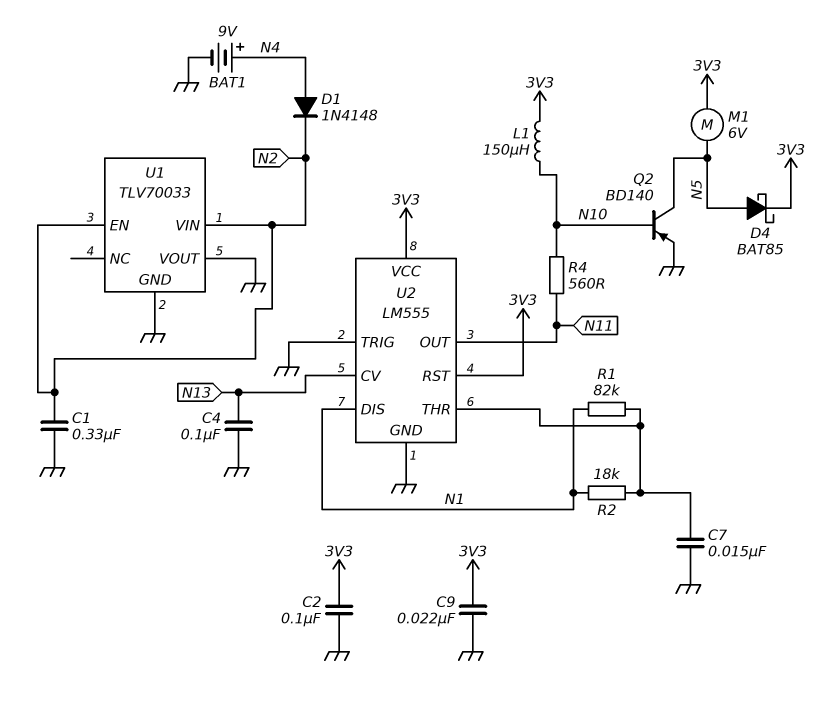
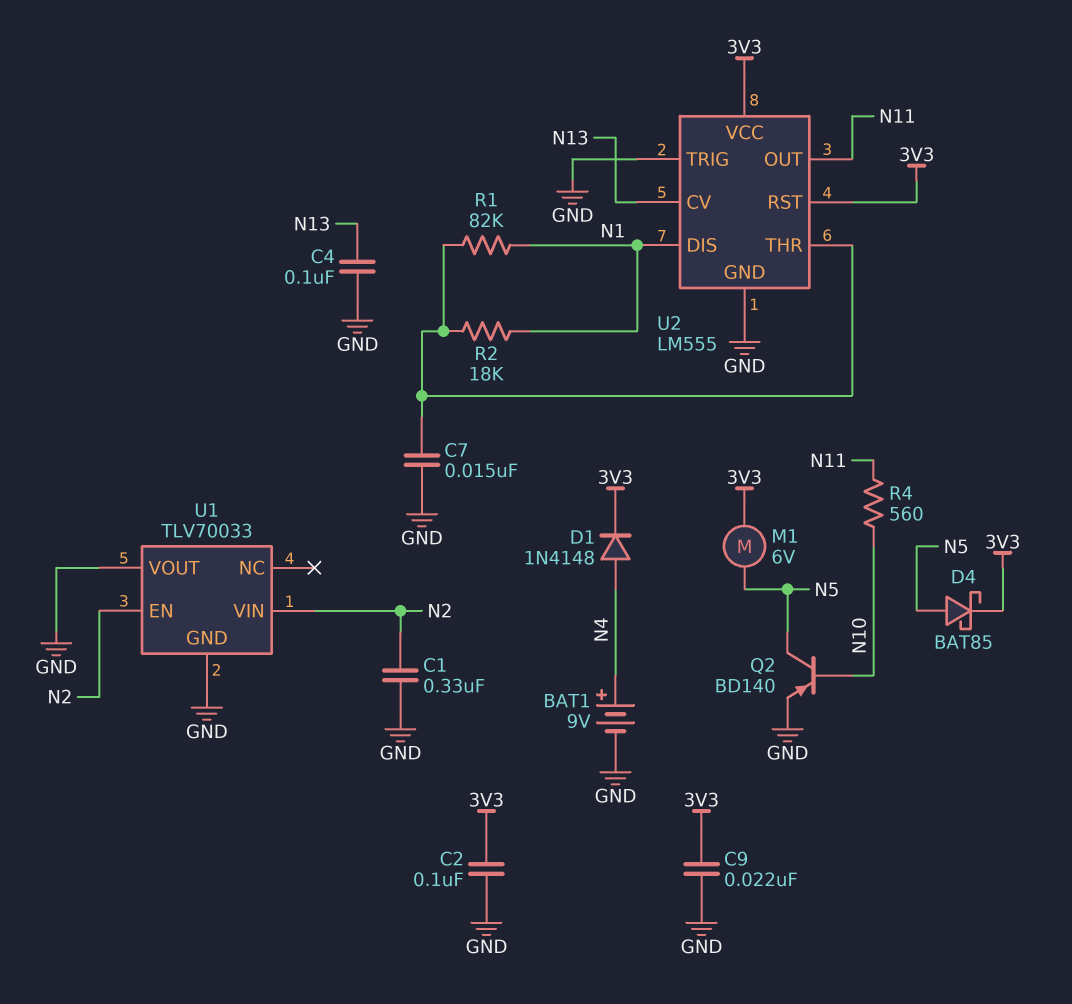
D1: diode 1N4148 (A N4, K N2) -> diode 1N4148 (A N4, K 3V3)
L1: 150uH (3V3, N10) -> none

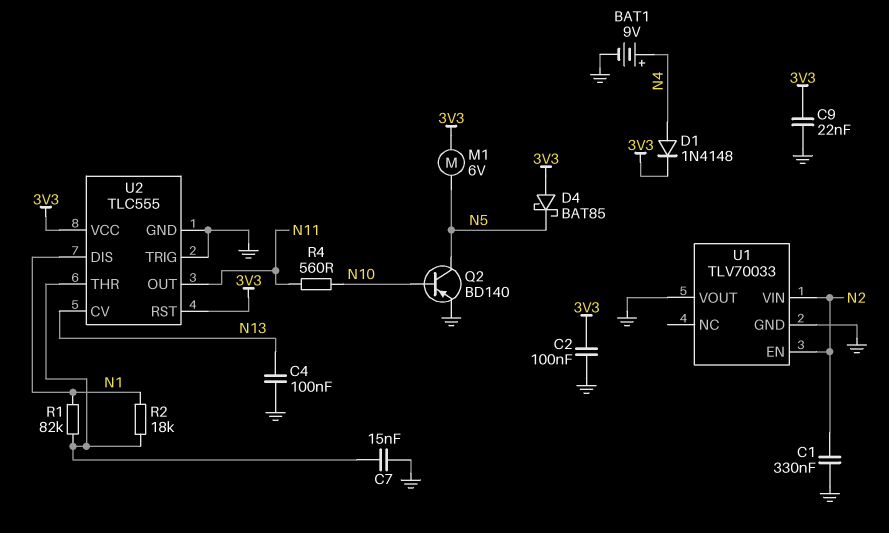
D4: schottky BAT85 (A N5, K 3V3) -> schottky BAT85 (A 3V3, K N5)
U2: LM555 -> TLC555

